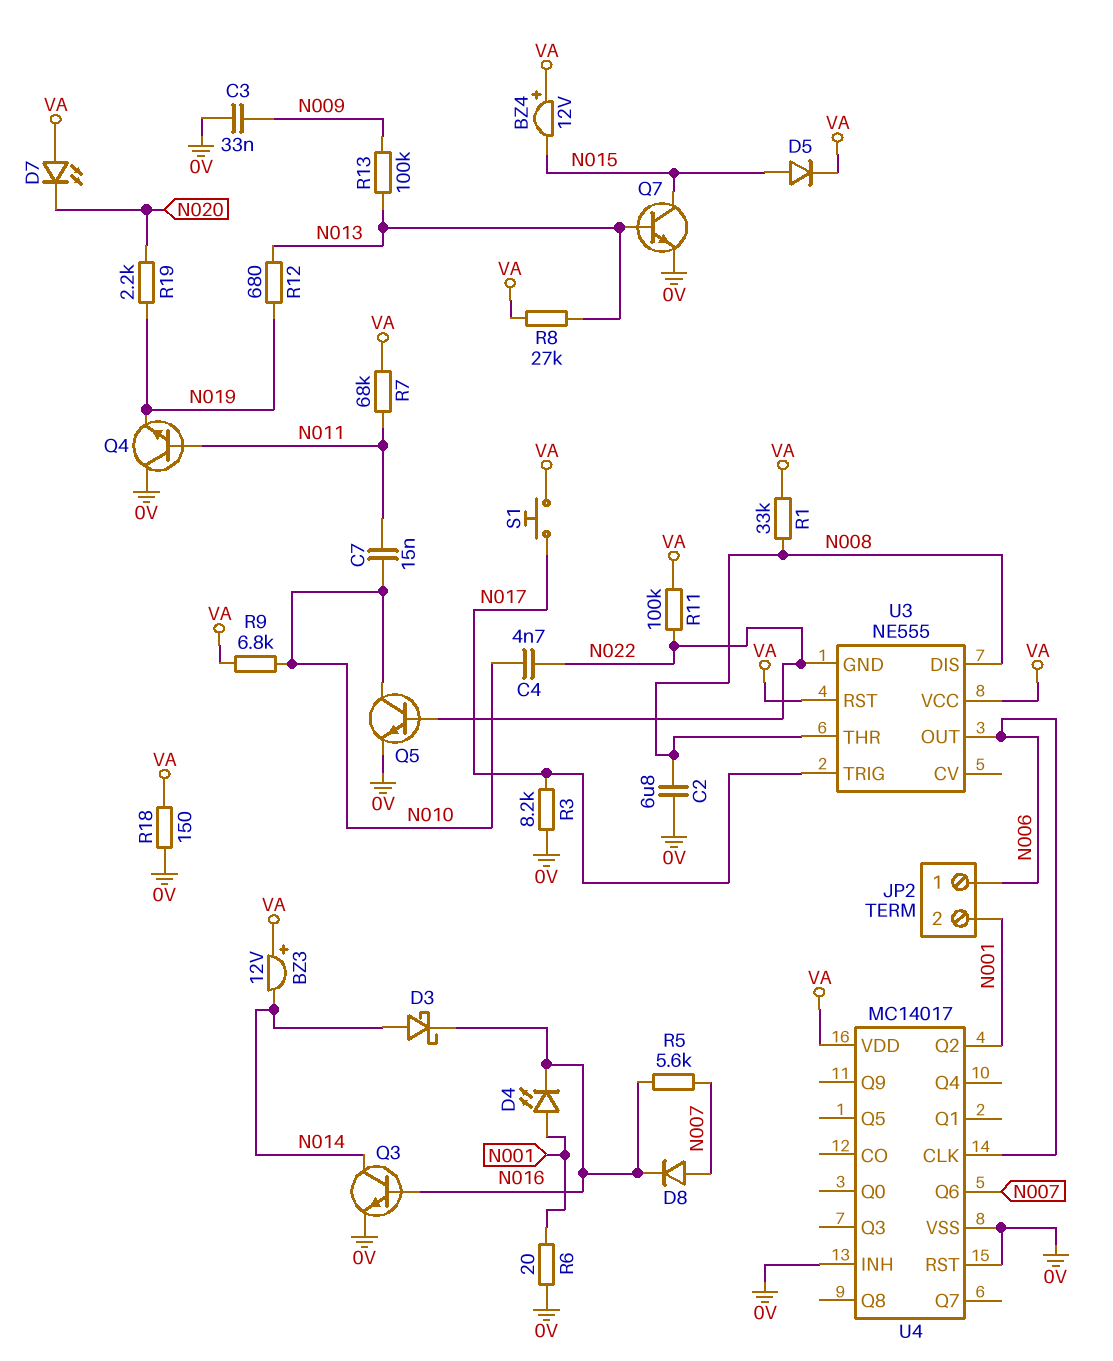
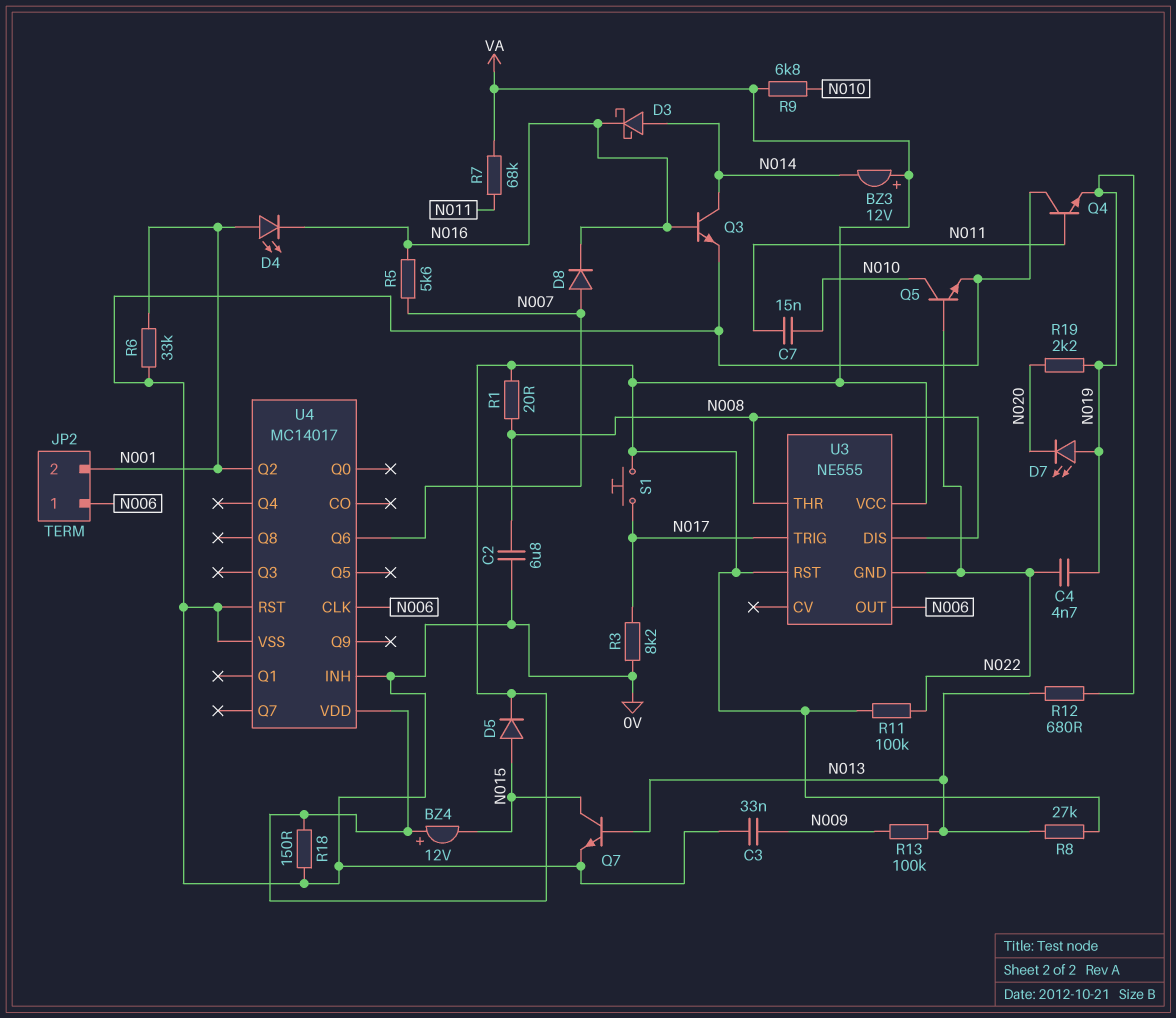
C4: 4.7nF (N010, N022) -> 4.7nF (N019, N022)
D7: LED (A VA, K N020) -> LED (A N019, K N020)
R1: 33k (N008, VA) -> 20 (N008, VA)
R6: 20 (0V, N001) -> 33k (0V, N001)

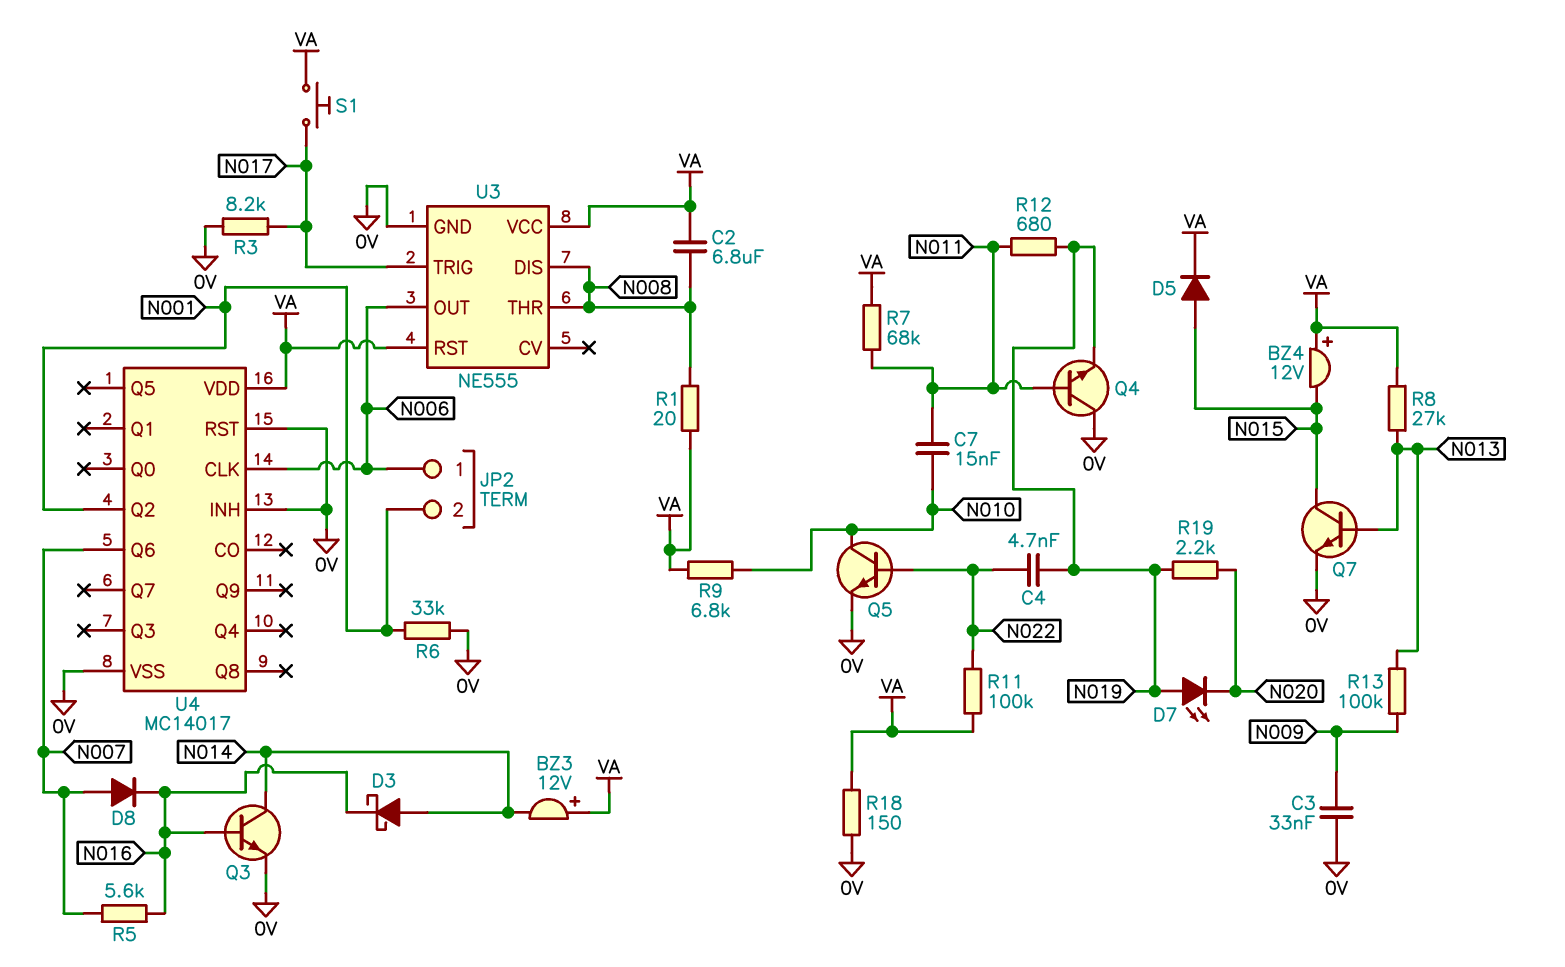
C2: 6.8uF (0V, N008) -> 6.8uF (N008, VA)
D4: LED (A N001, K N016) -> none
R12: 680 (N013, N019) -> 680 (N011, N019)
U3 pin GND: N022 -> 0V

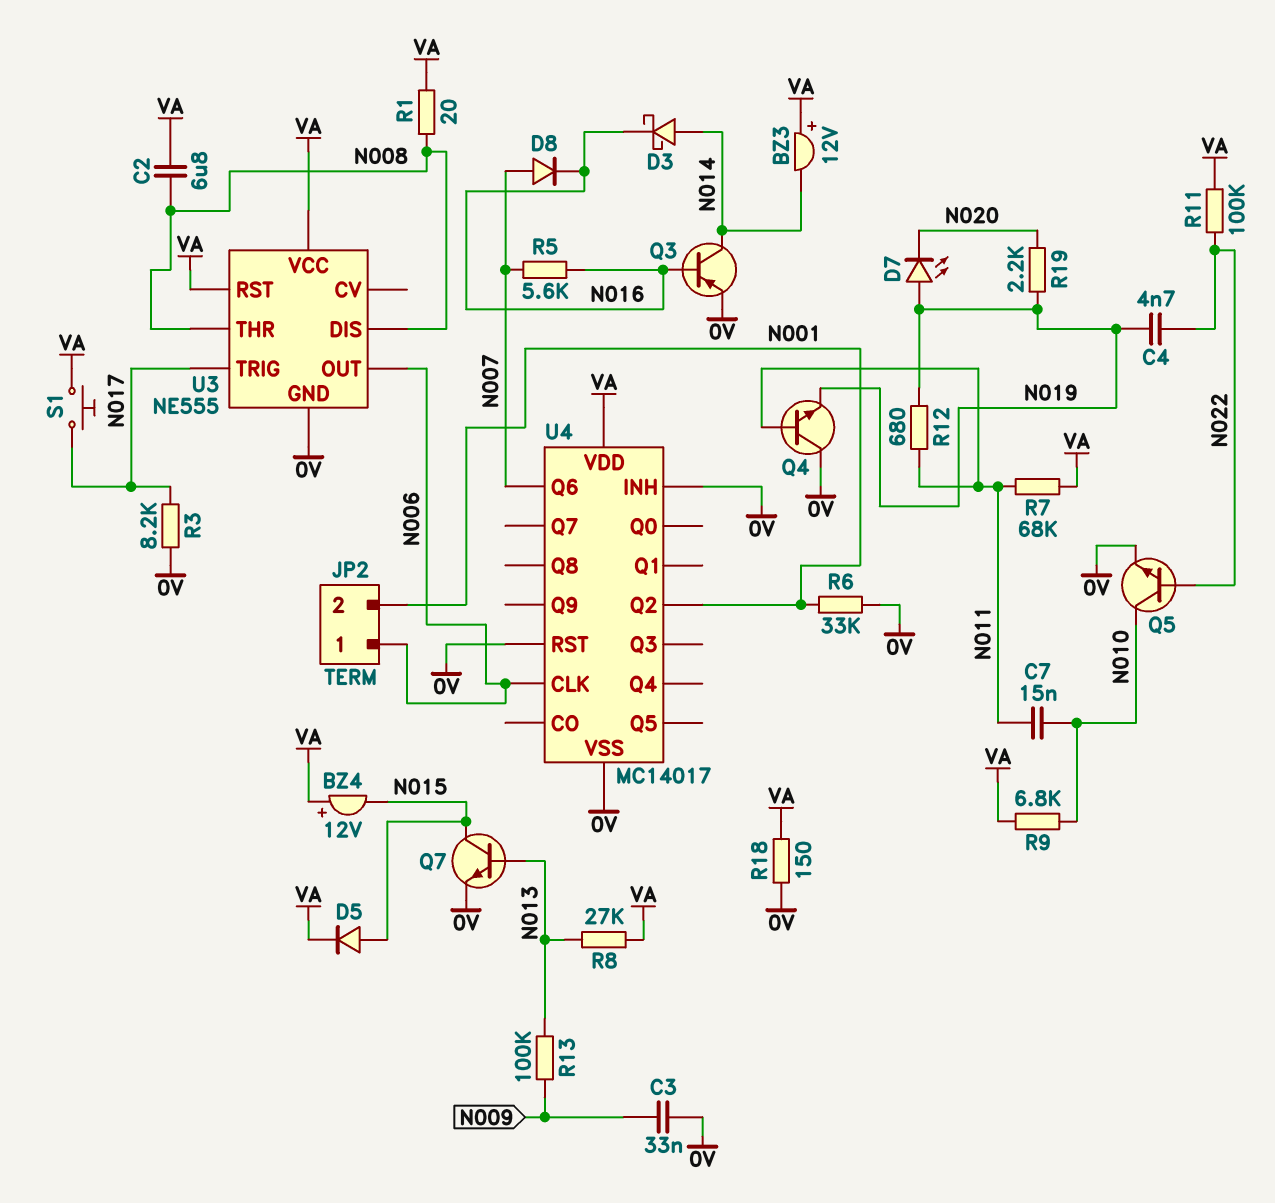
Q3: NPN (B N016, C N014, E 0V) -> PNP (B N016, C N014, E 0V)

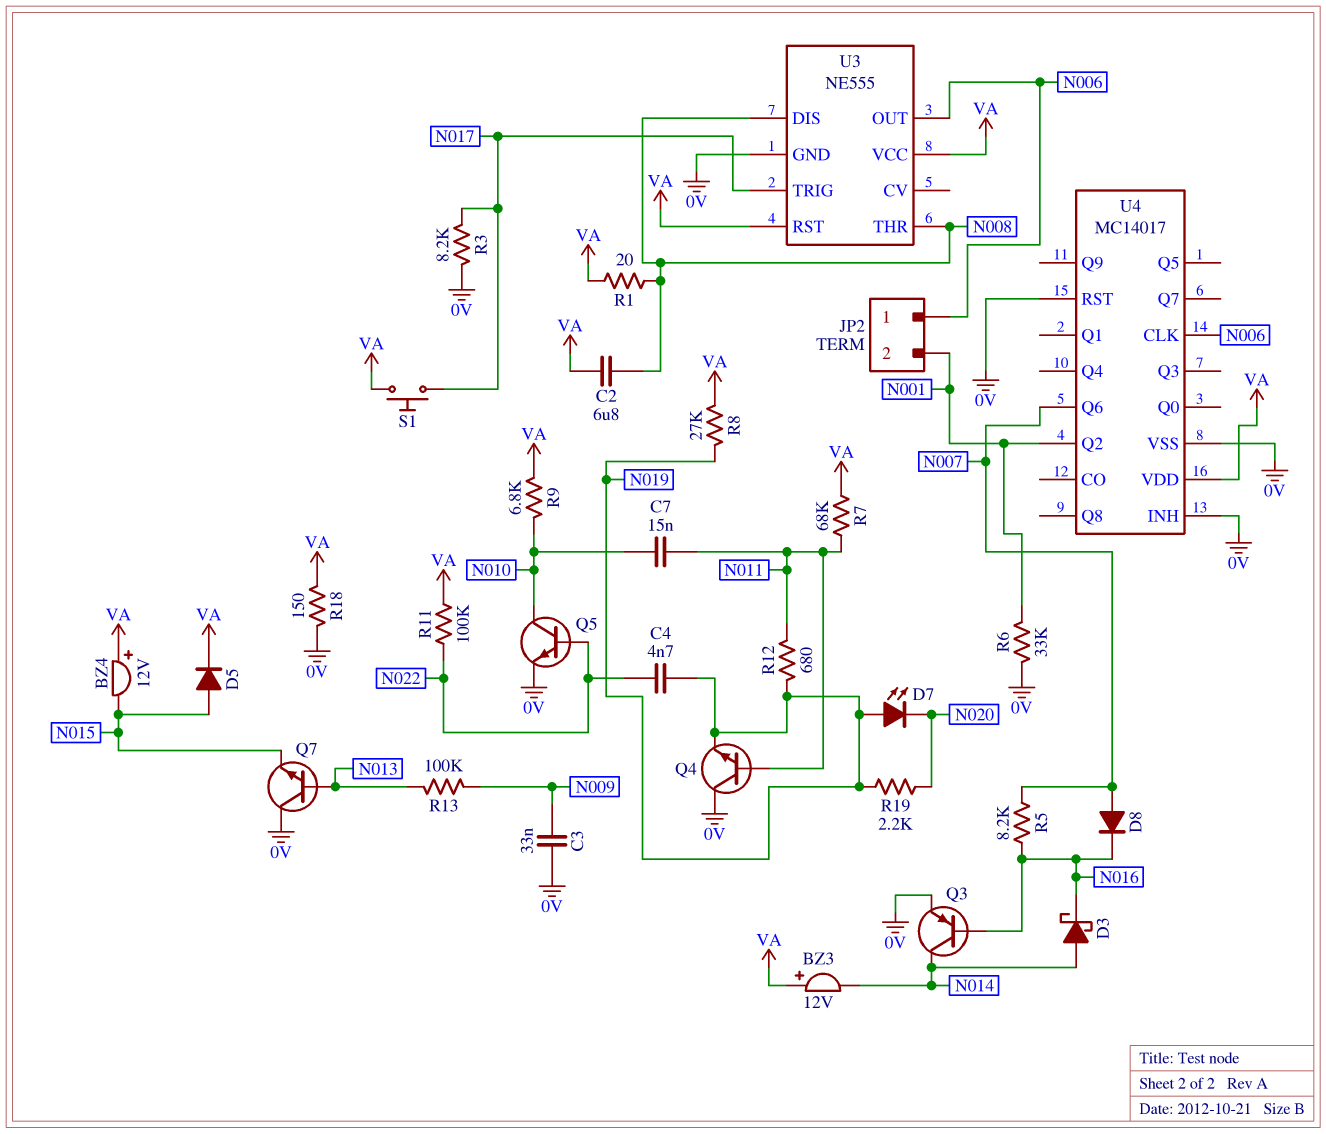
Q7: NPN (B N013, C N015, E 0V) -> NPN (B N013, C 0V, E N015)
R5: 5.6k (N007, N016) -> 8.2k (N007, N016)
R8: 27k (N013, VA) -> 27k (N019, VA)

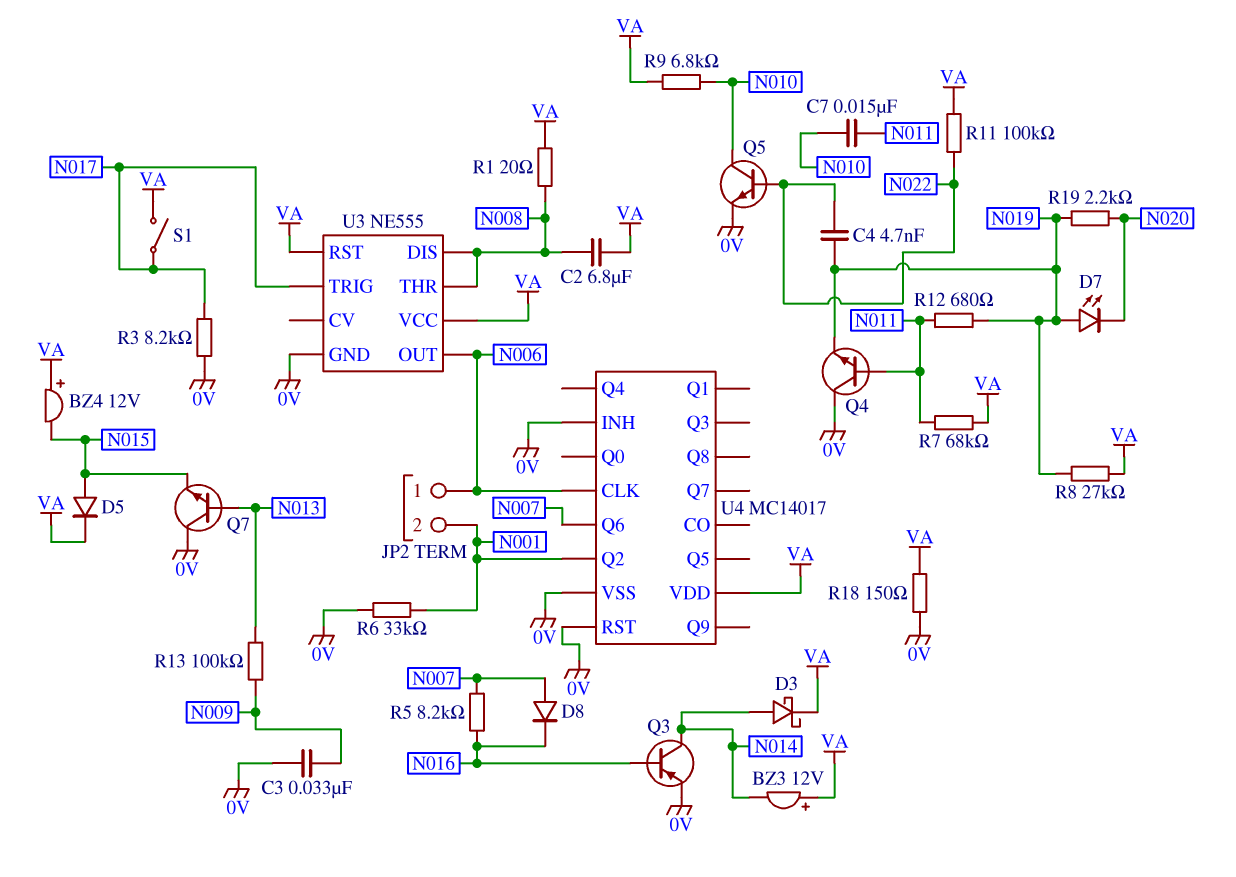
D3: schottky (A N014, K N016) -> schottky (A N014, K VA)
S1: button (N017, VA) -> switch (N017, VA)

